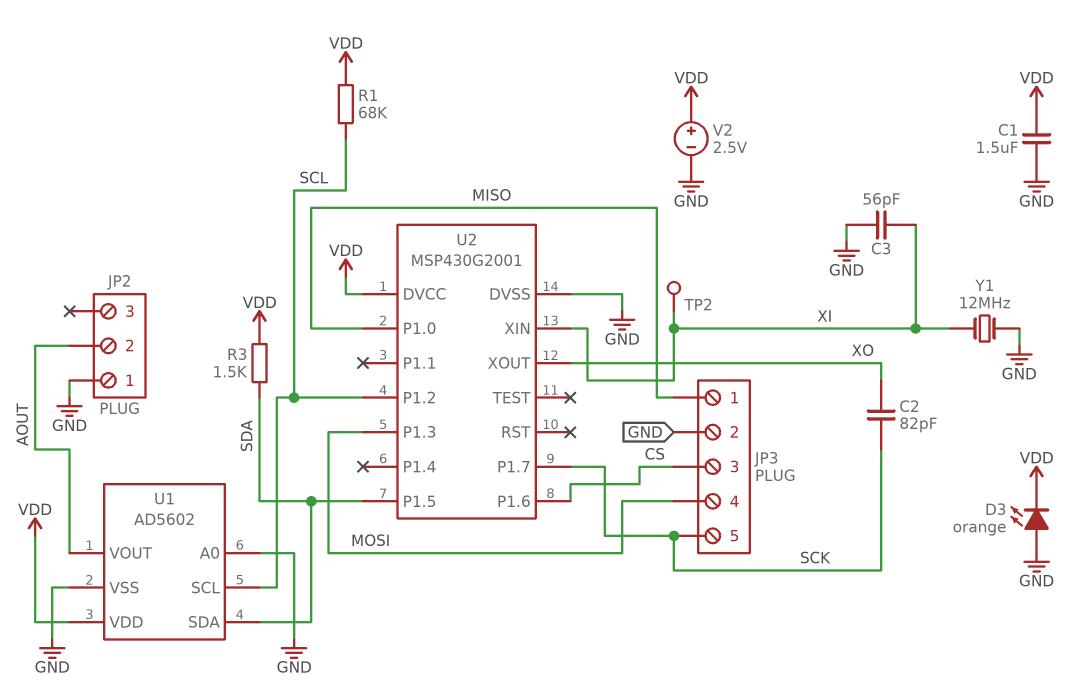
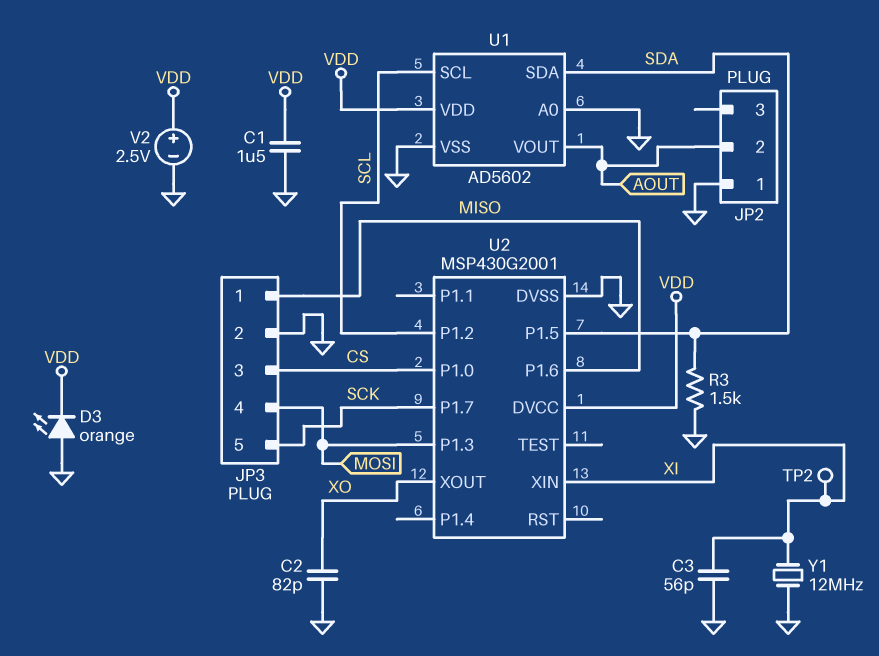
C2: 82pF (SCK, XO) -> 82pF (GND, XO)
R1: 68k (SCL, VDD) -> none
R3: 1.5k (SDA, VDD) -> 1.5k (GND, SDA)
U2 pin P1.0: MISO -> CS
U2 pin P1.6: CS -> MISO

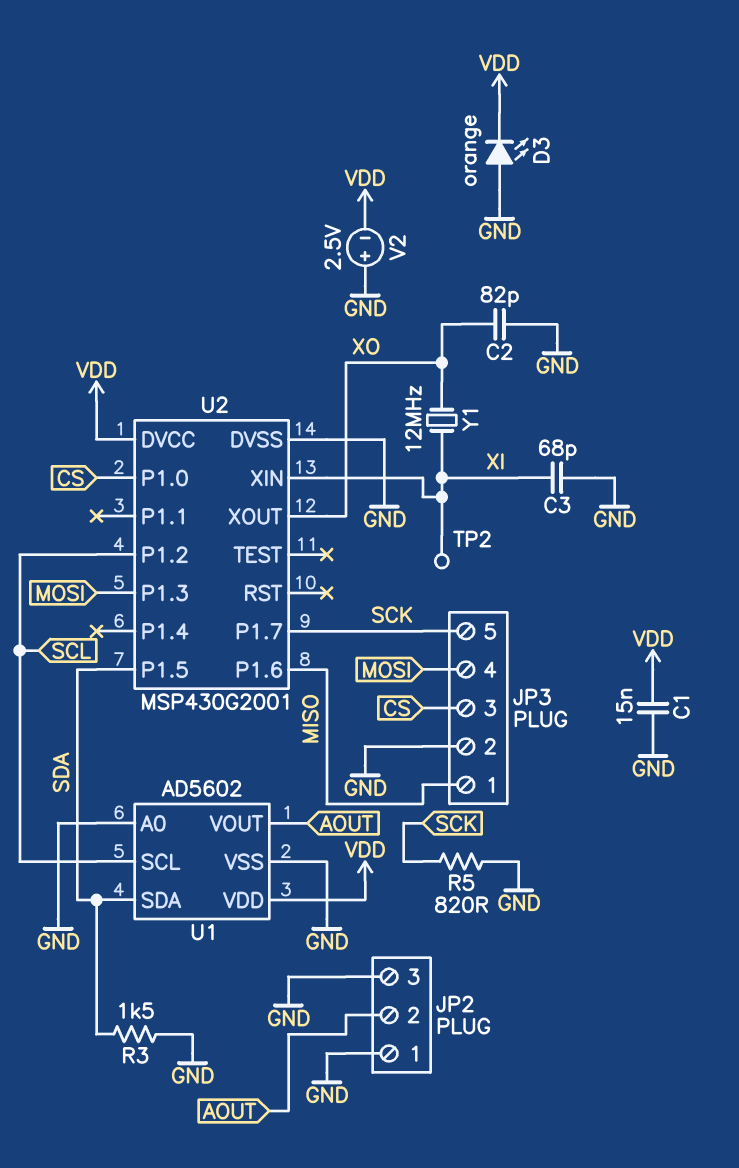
C1: 1.5uF (GND, VDD) -> 15nF (GND, VDD)
C3: 56pF (GND, XI) -> 68pF (GND, XI)
JP2 pin 3: none -> GND
R5: none -> 820 (GND, SCK)
V2: 2.5V (plus VDD, minus GND) -> 2.5V (plus GND, minus VDD)
Y1: 12MHz (GND, XI) -> 12MHz (XI, XO)

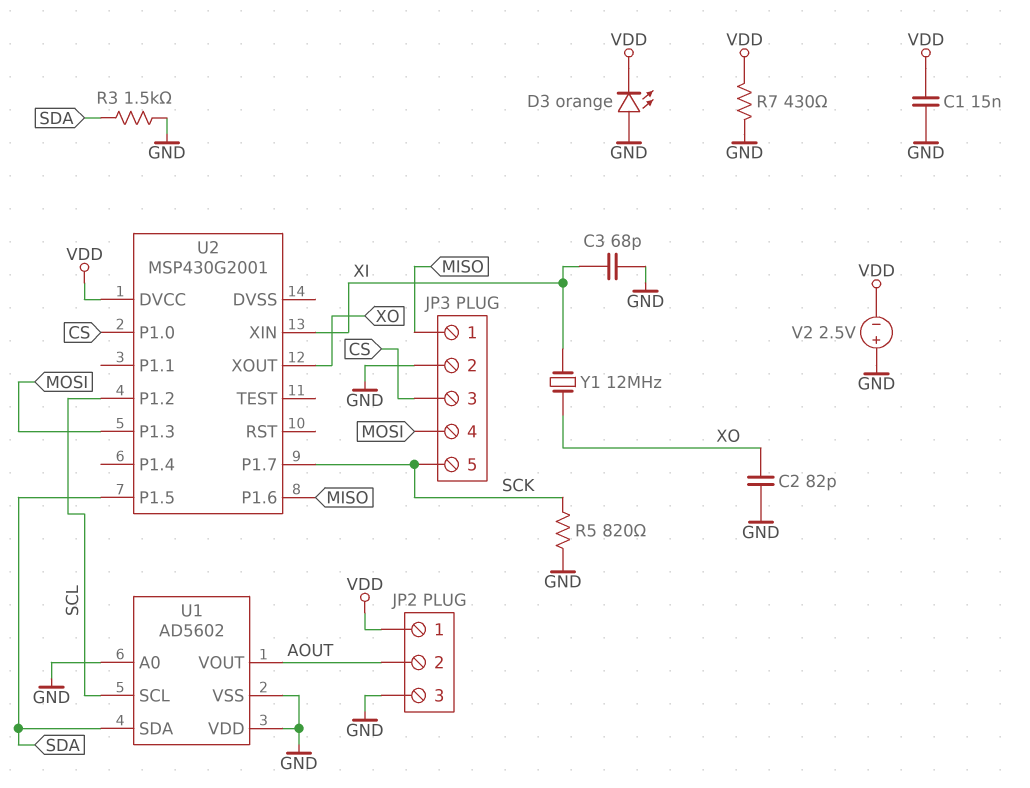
JP2 pin 1: GND -> VDD
R7: none -> 430 (GND, VDD)
TP2: test point (XI) -> none
U1 pin VDD: VDD -> GND
U2 pin DVSS: GND -> none

